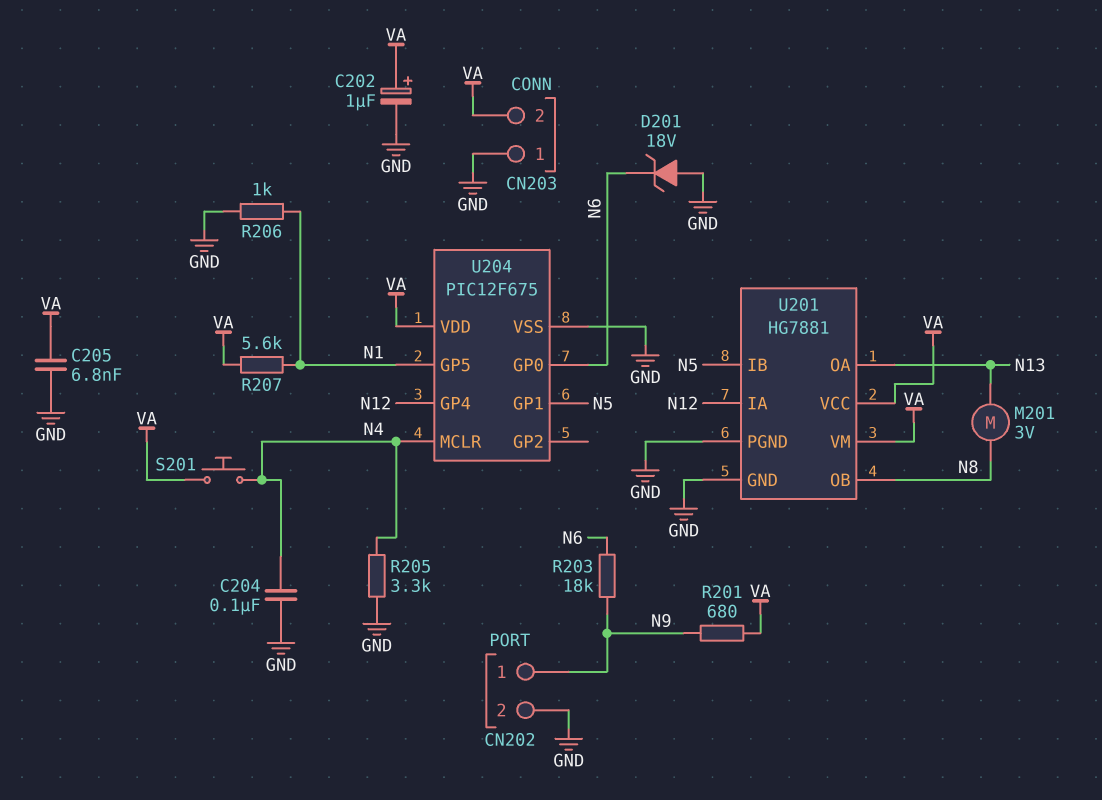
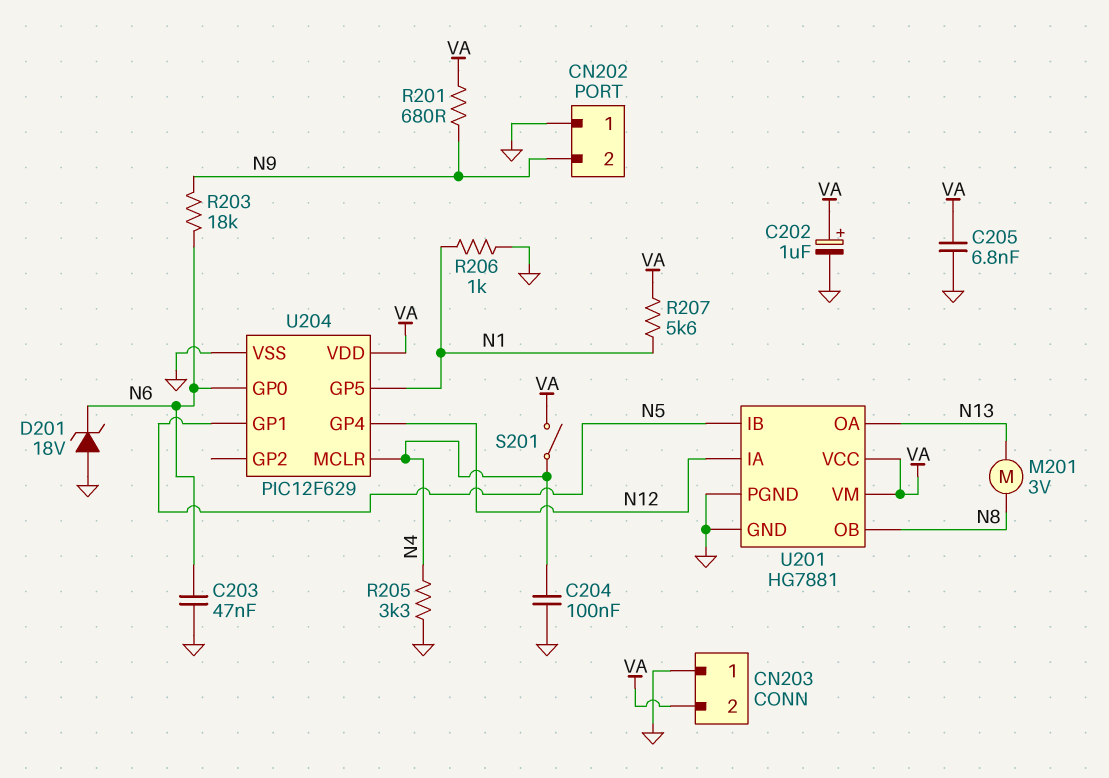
C203: none -> 47nF (GND, N6)
CN202 pin 1: N9 -> GND
CN202 pin 2: GND -> N9
S201: button (N4, VA) -> switch (N4, VA)
U204: PIC12F675 -> PIC12F629

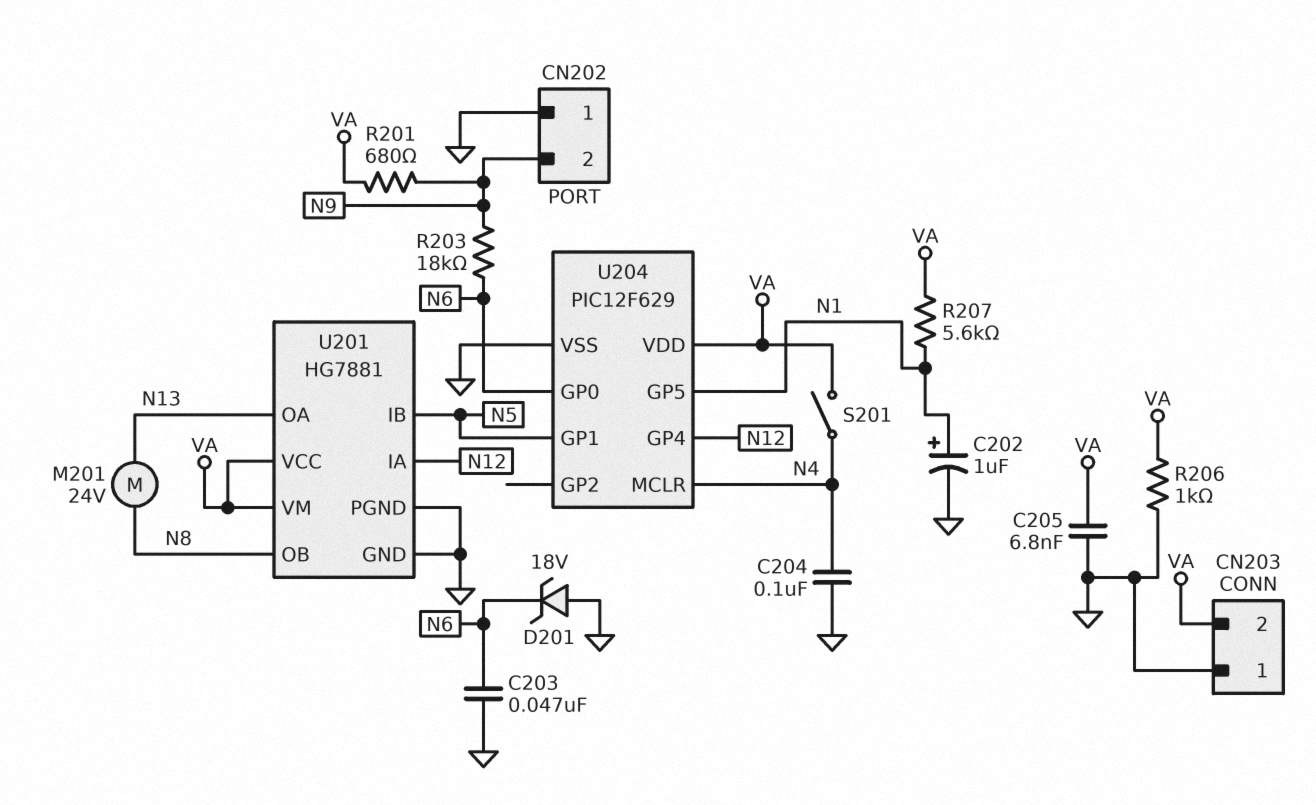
C202: 1uF (plus VA, minus GND) -> 1uF (plus N1, minus GND)
M201: motor 3V (N8, N13) -> motor 24V (N8, N13)
R205: 3.3k (GND, N4) -> none
R206: 1k (GND, N1) -> 1k (GND, VA)

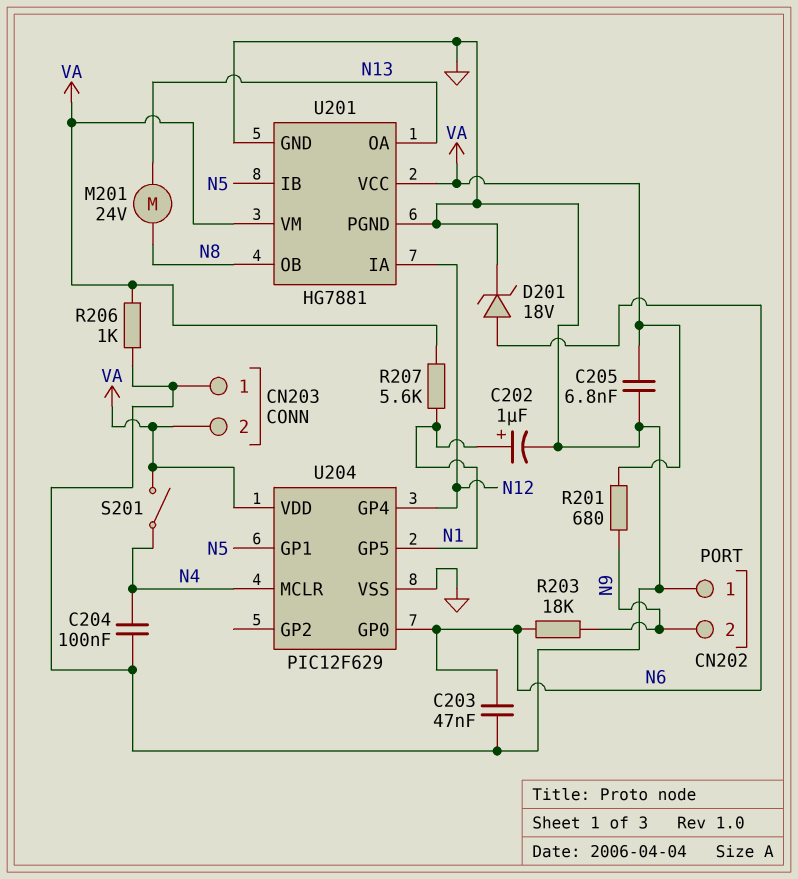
D201: zener 18V (A GND, K N6) -> zener 18V (A N6, K GND)

